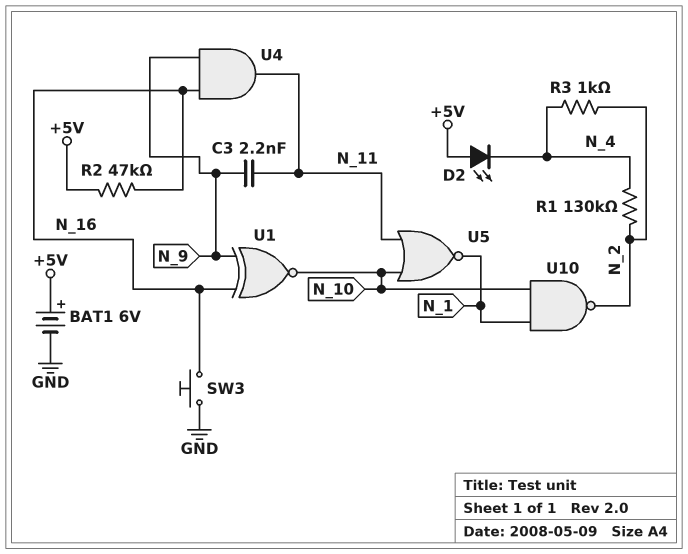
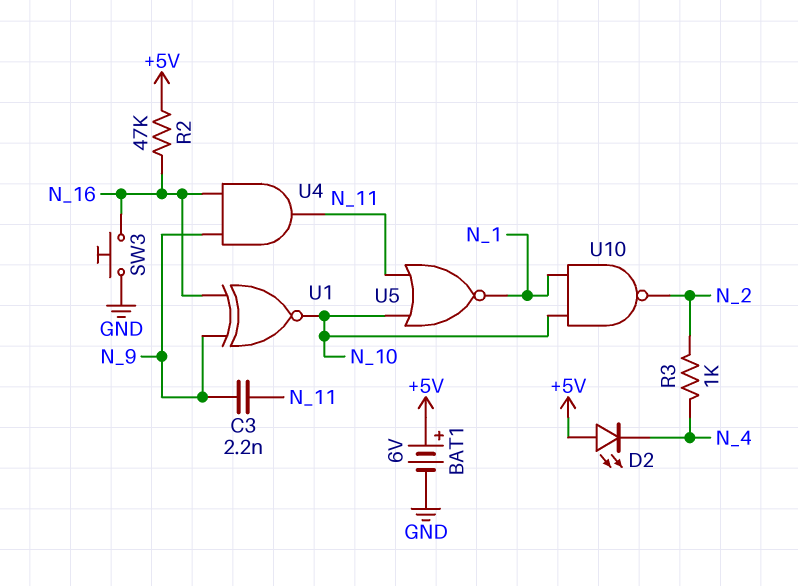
R1: 130k (N_2, N_4) -> none

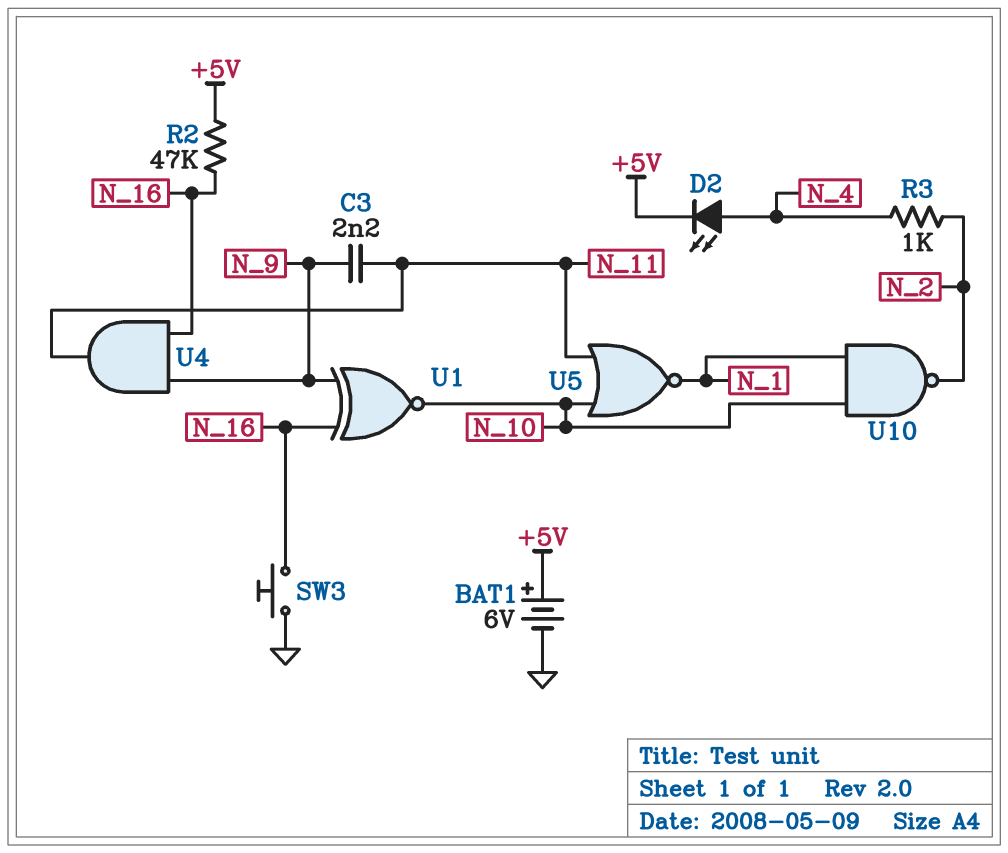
D2: LED (A +5V, K N_4) -> LED (A N_4, K +5V)

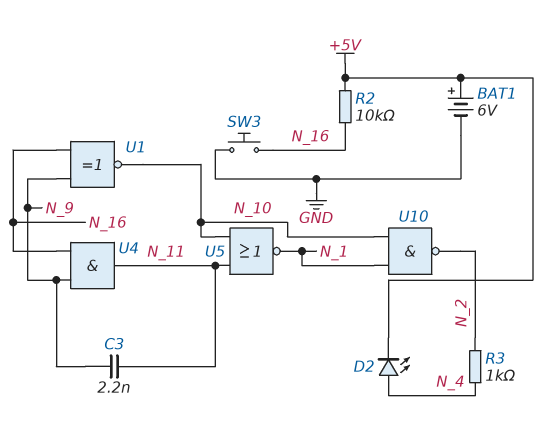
R2: 47k (+5V, N_16) -> 10k (+5V, N_16)

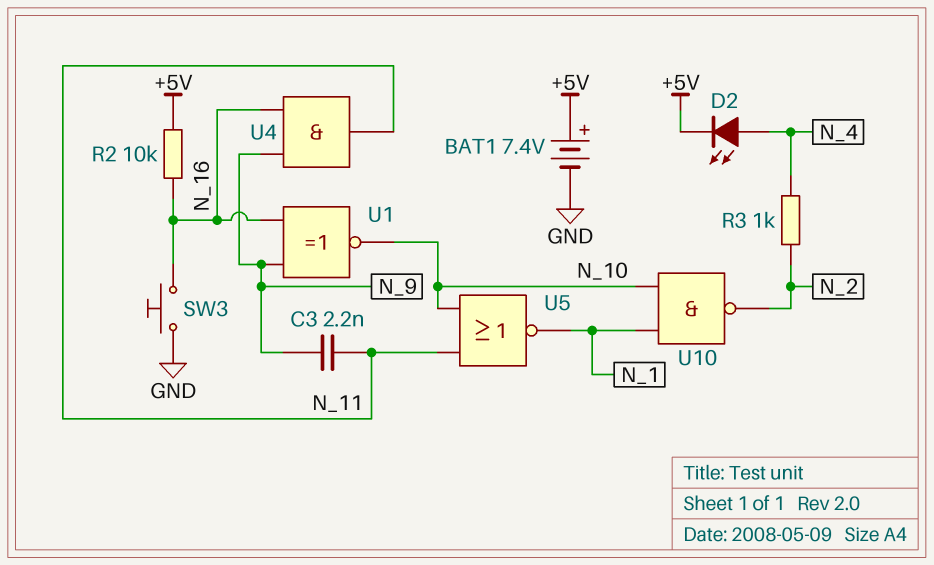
BAT1: 6V (plus +5V, minus GND) -> 7.4V (plus +5V, minus GND)

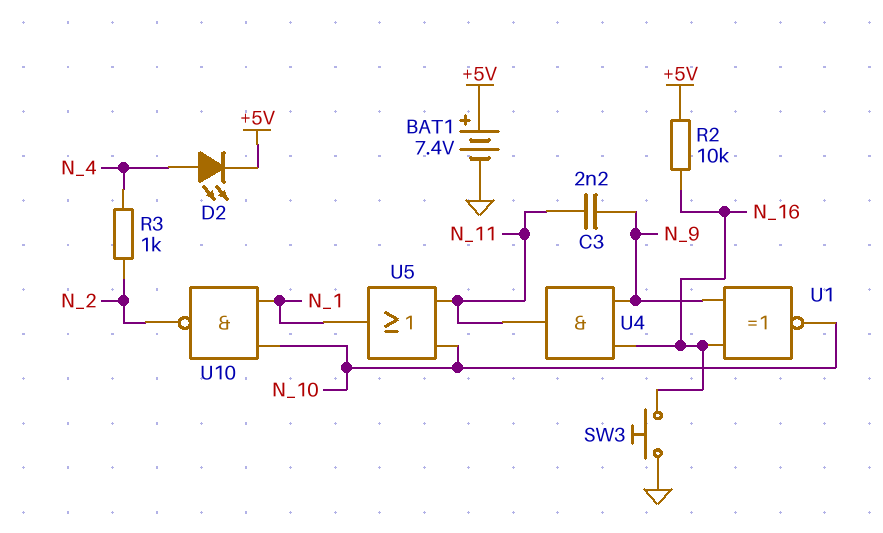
U5: NOR (in N_10, in N_11, out N_1) -> OR (in N_10, in N_11, out N_1)

